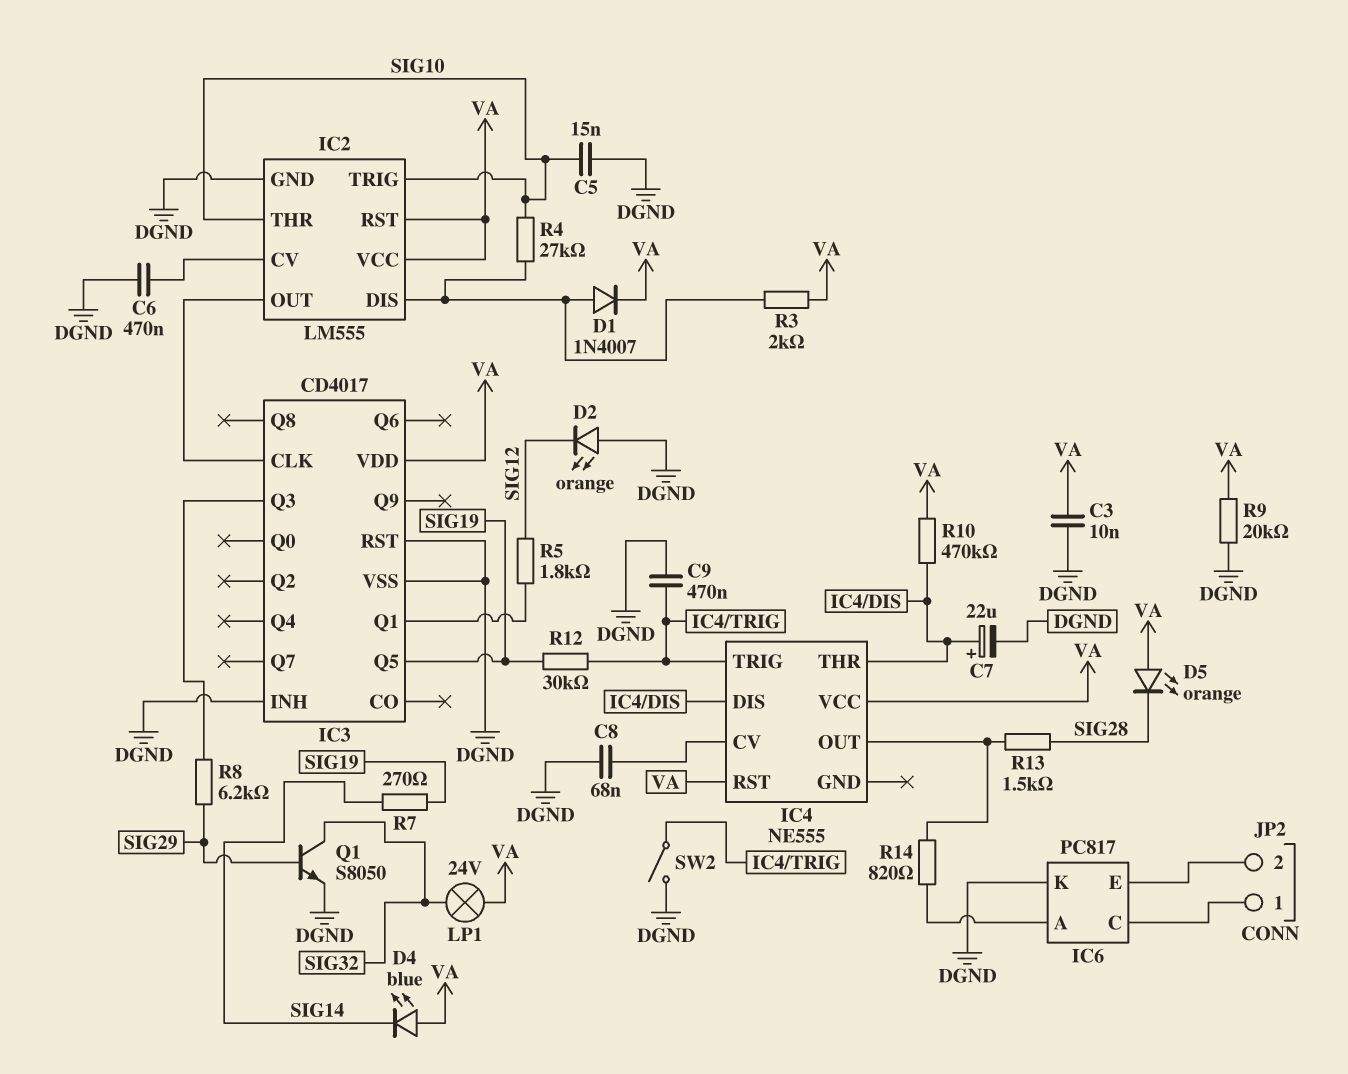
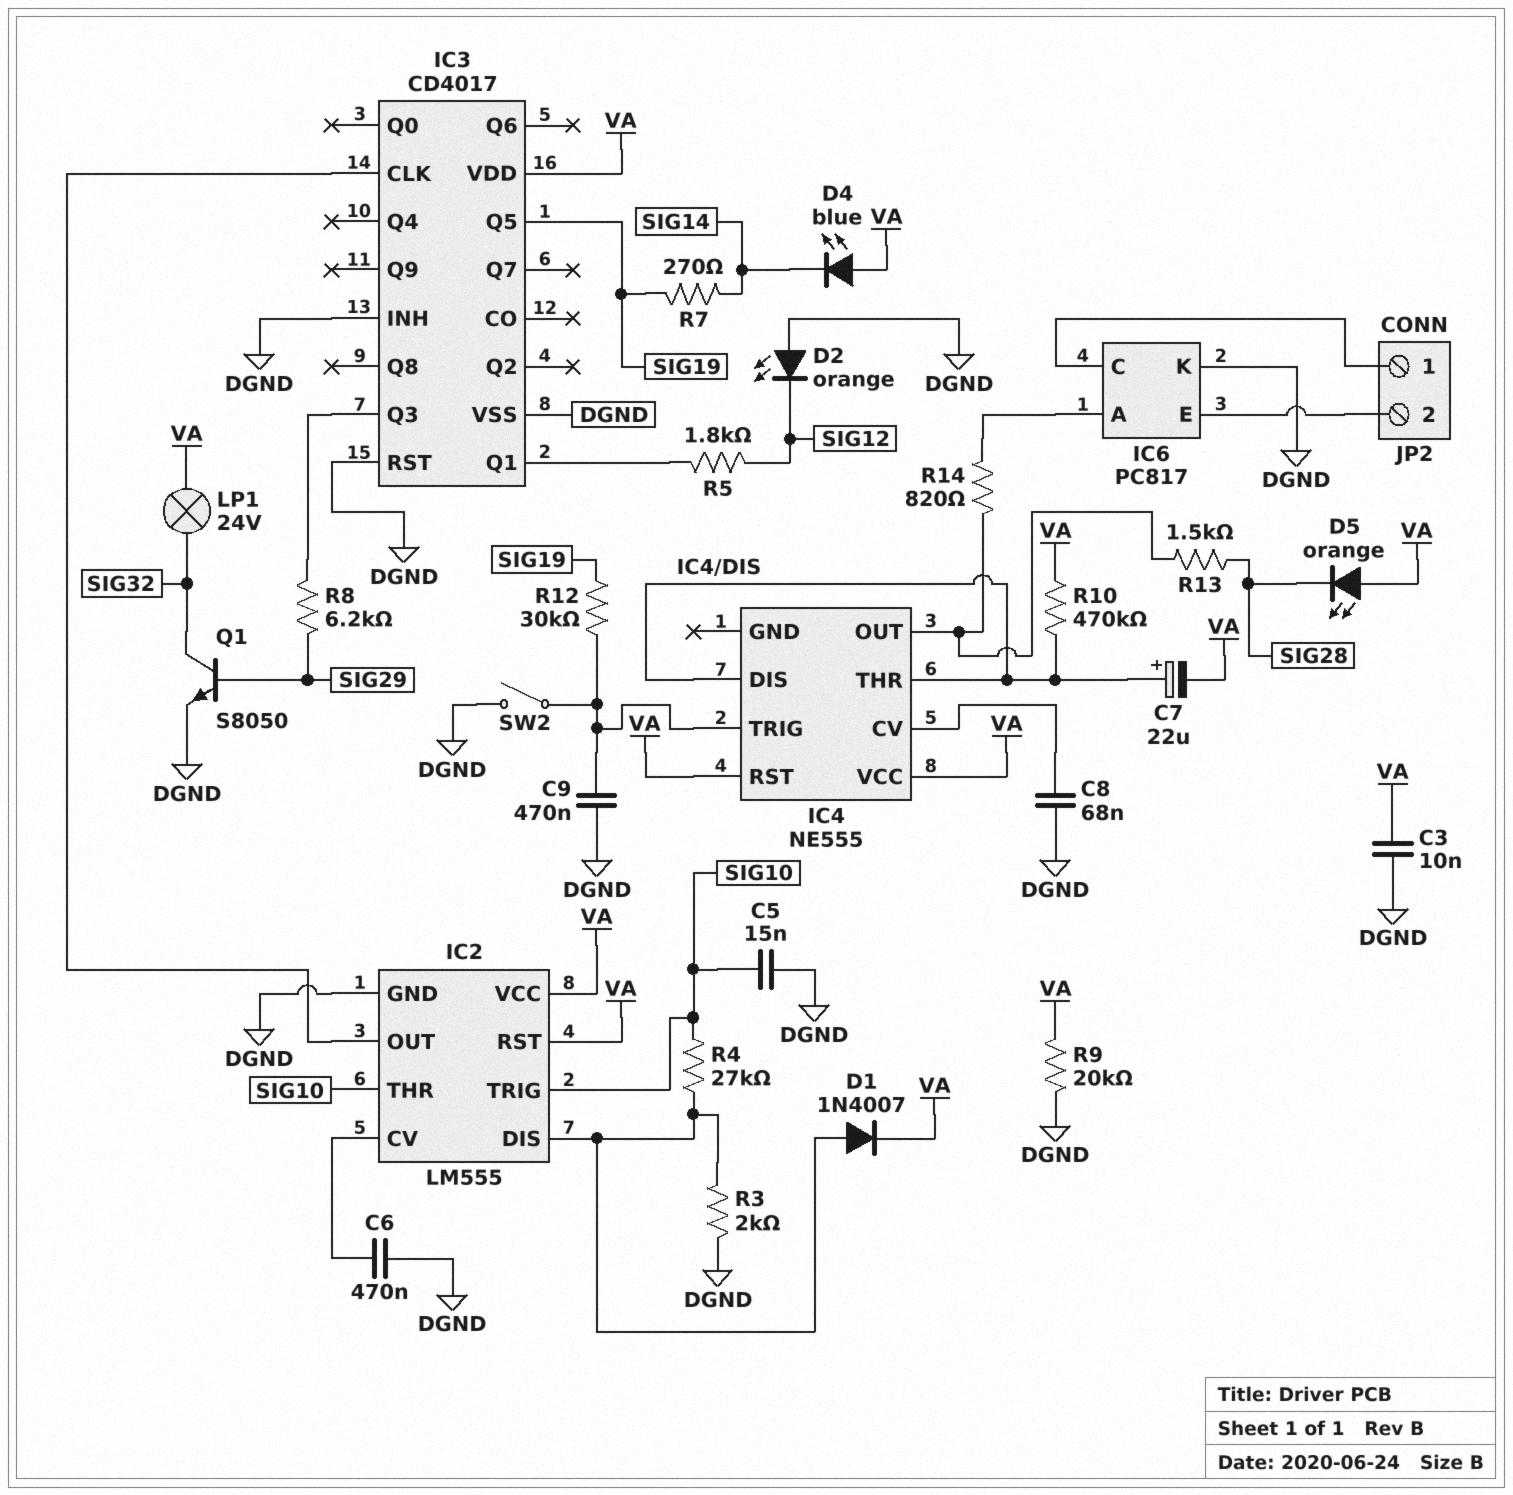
C7: 22uF (plus IC4/DIS, minus DGND) -> 22uF (plus IC4/DIS, minus VA)
R3: 2k (IC2/DIS, VA) -> 2k (DGND, IC2/DIS)

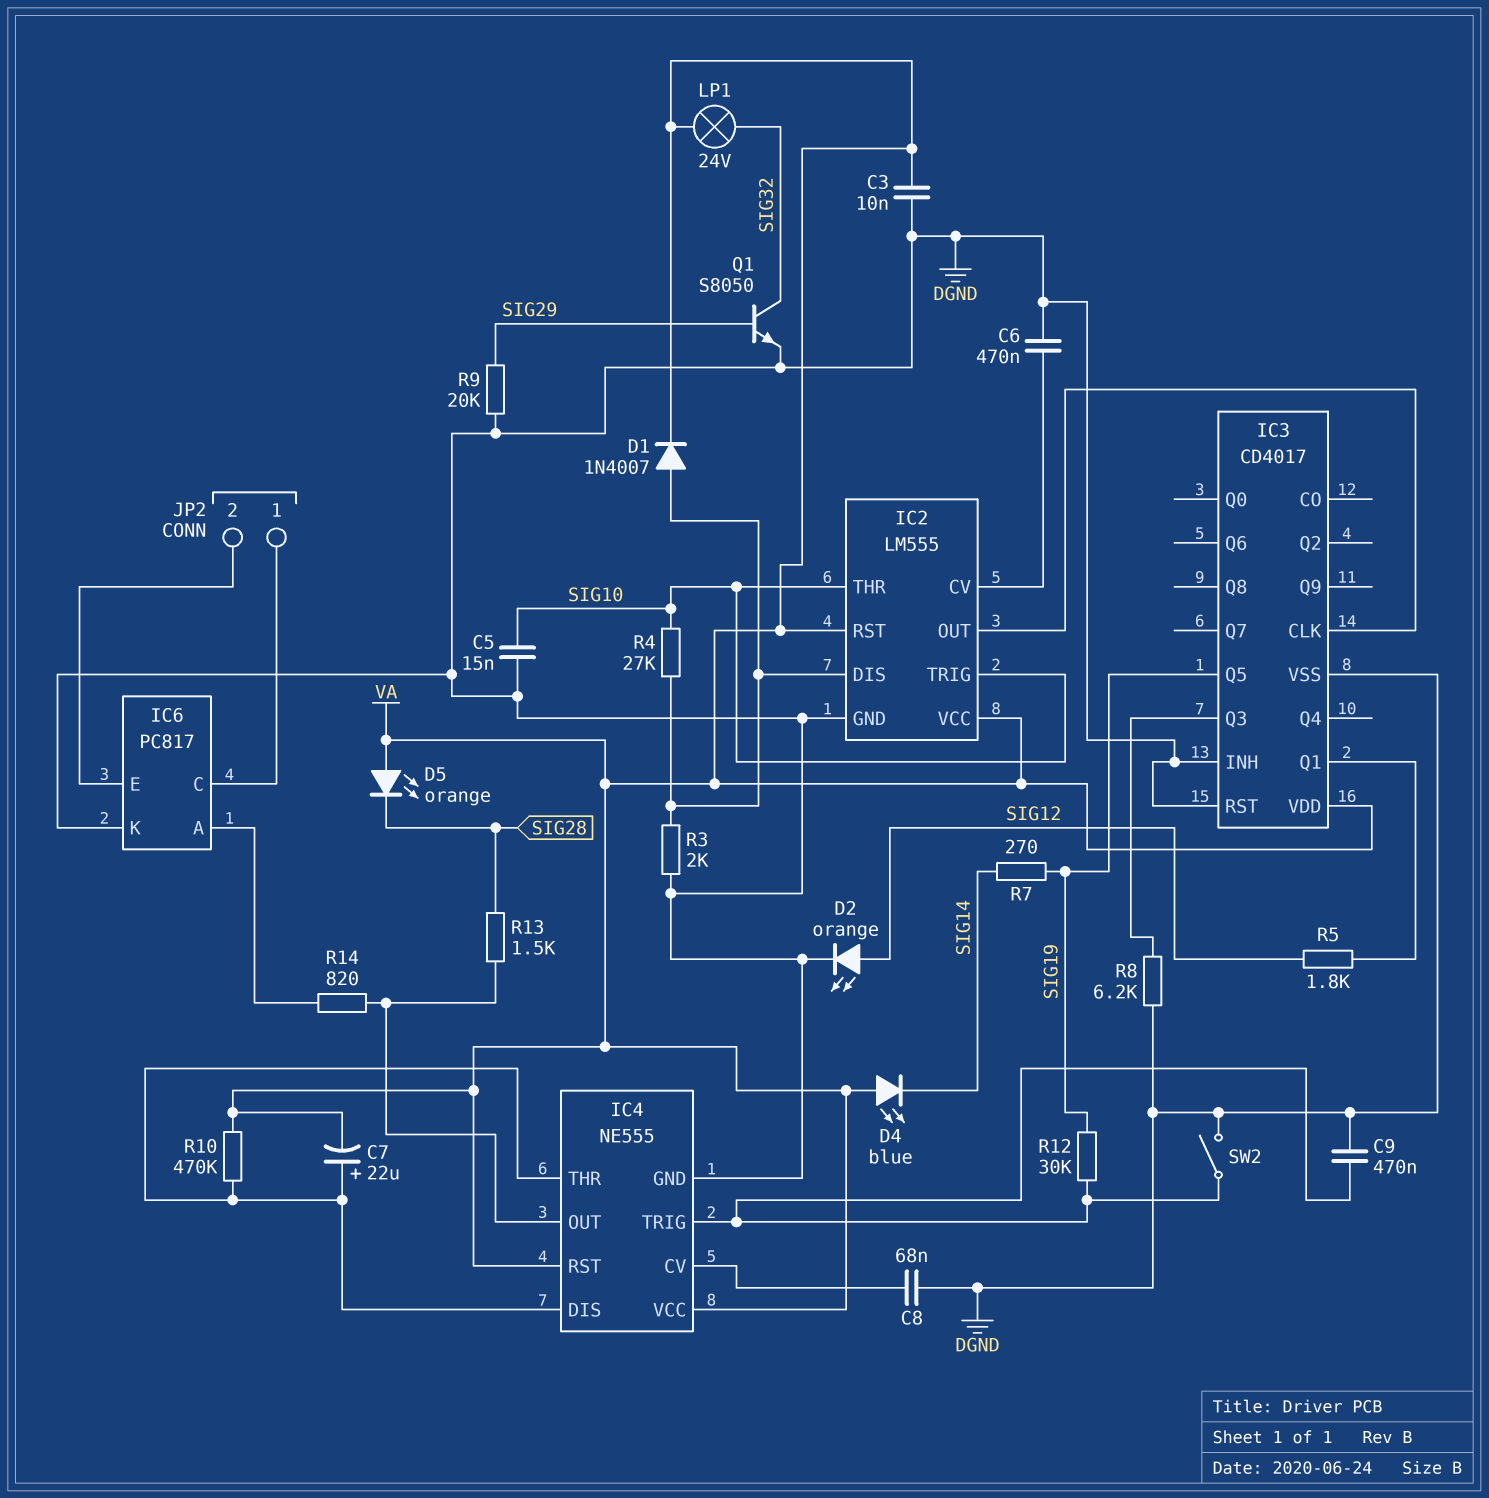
D2: LED orange (A DGND, K SIG12) -> LED orange (A SIG12, K DGND)
IC4 pin GND: none -> DGND
R8: 6.2k (IC3/Q3, SIG29) -> 6.2k (DGND, IC3/Q3)
R9: 20k (DGND, VA) -> 20k (DGND, SIG29)

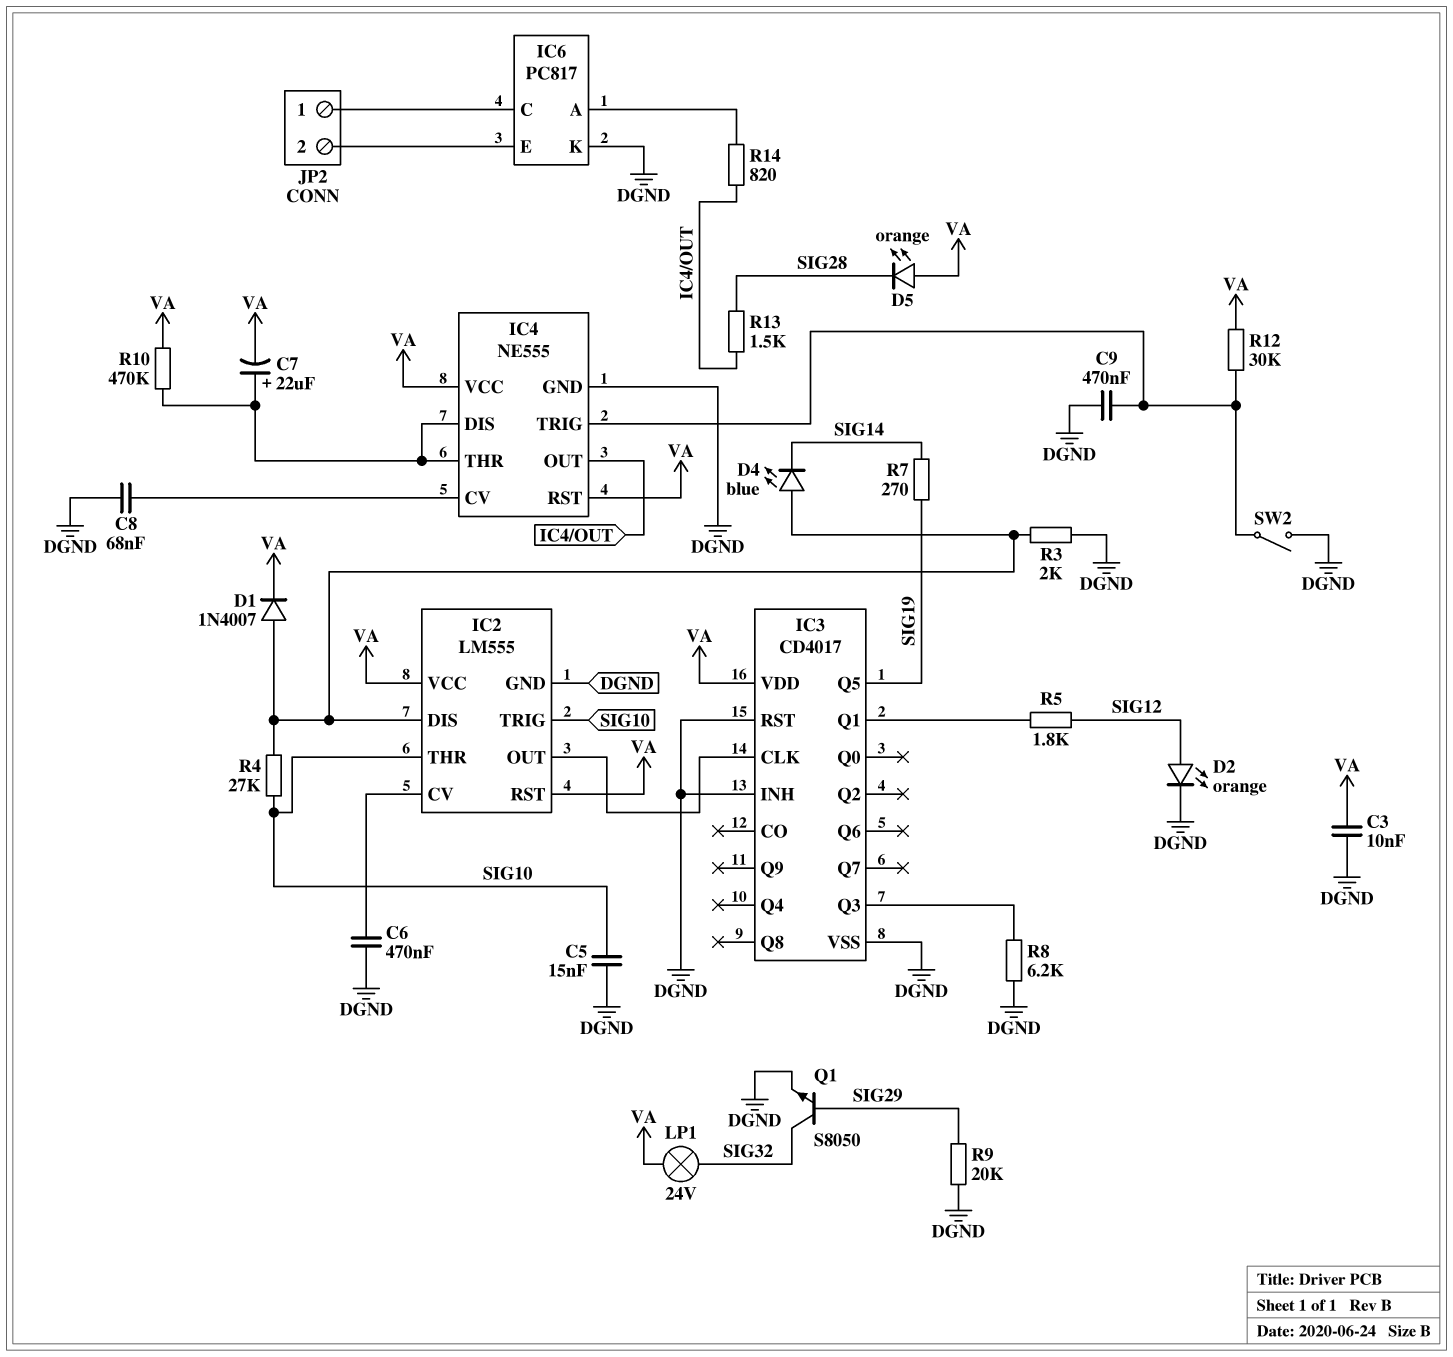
D4: LED blue (A VA, K SIG14) -> LED blue (A IC2/DIS, K SIG14)
R12: 30k (IC4/TRIG, SIG19) -> 30k (IC4/TRIG, VA)

